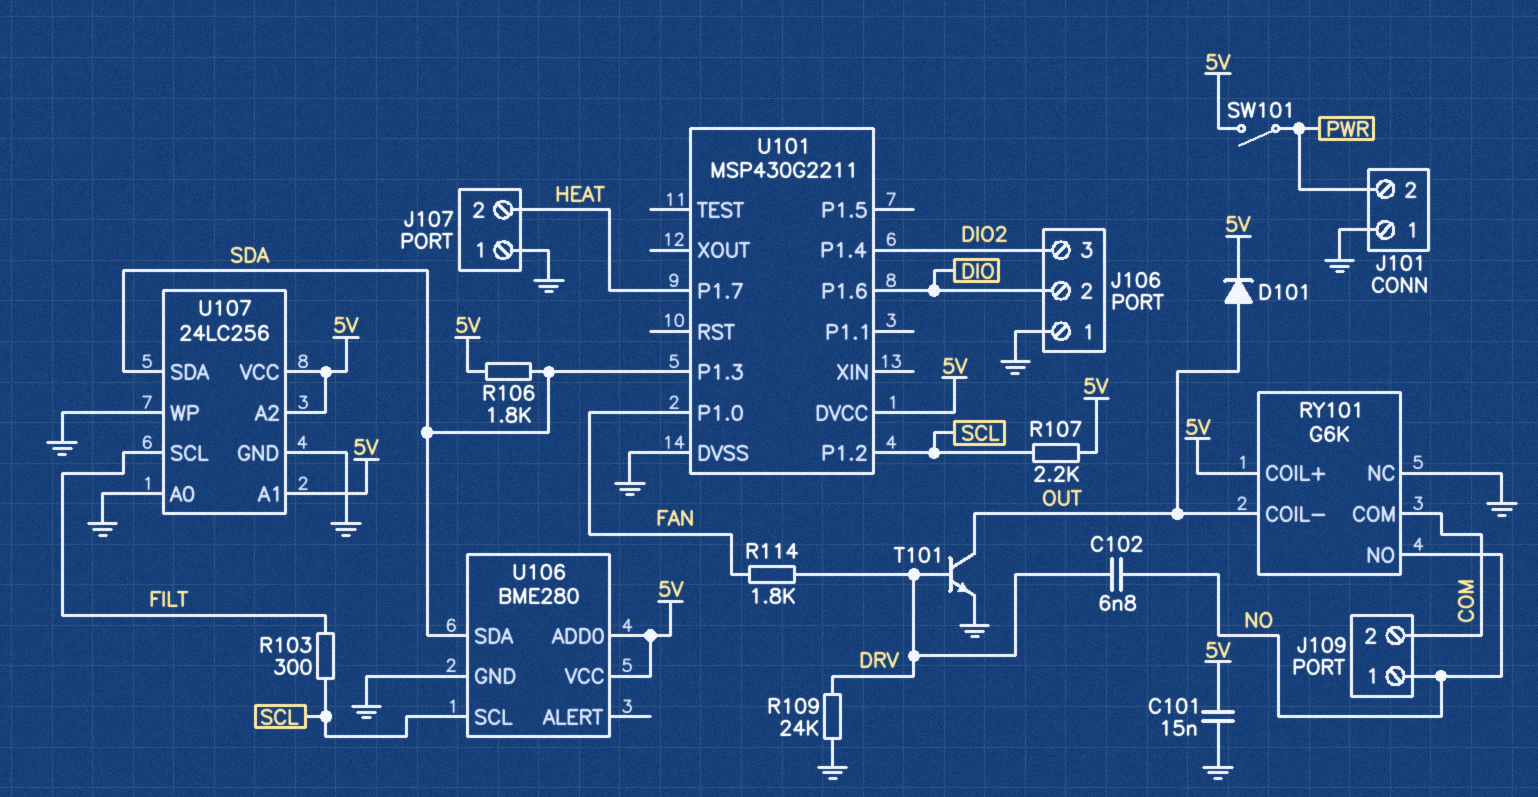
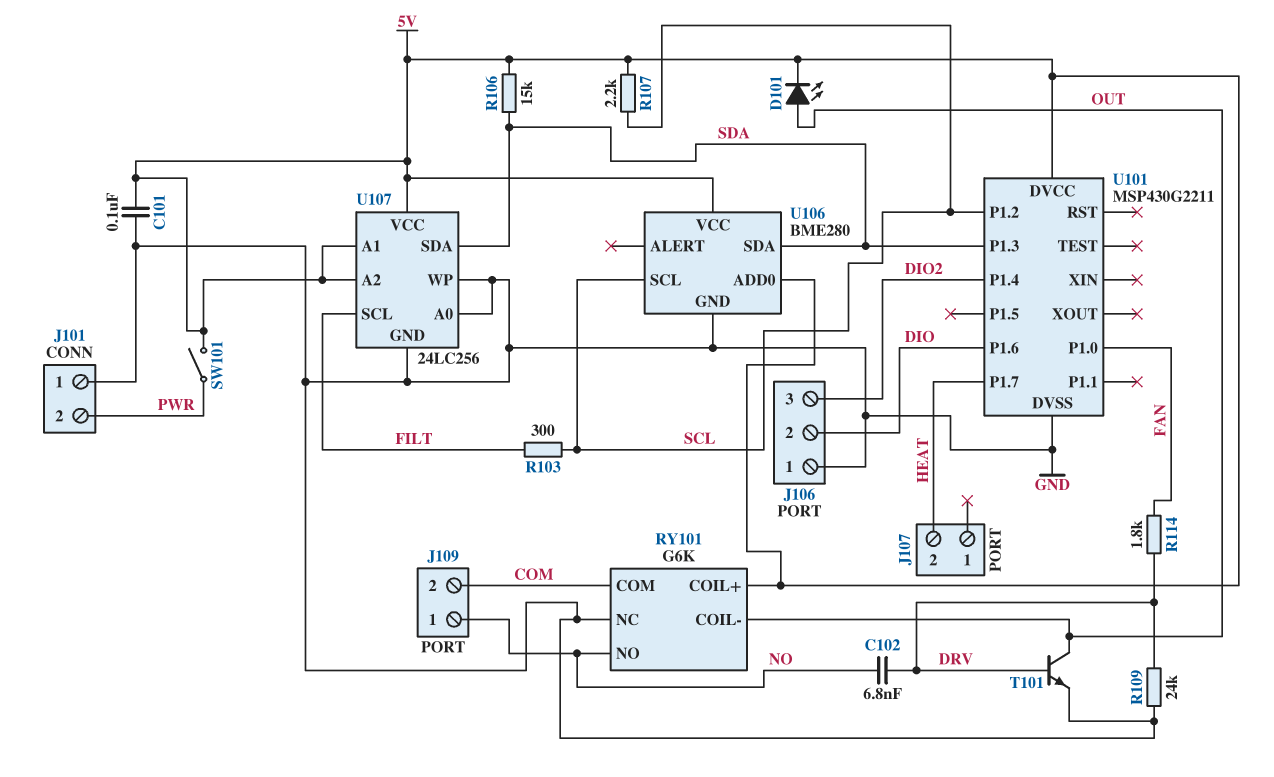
C101: 15nF (5V, GND) -> 100nF (5V, GND)
D101: diode (A OUT, K 5V) -> LED (A OUT, K 5V)
J107 pin 1: GND -> none
R106: 1.8k (5V, SDA) -> 15k (5V, SDA)

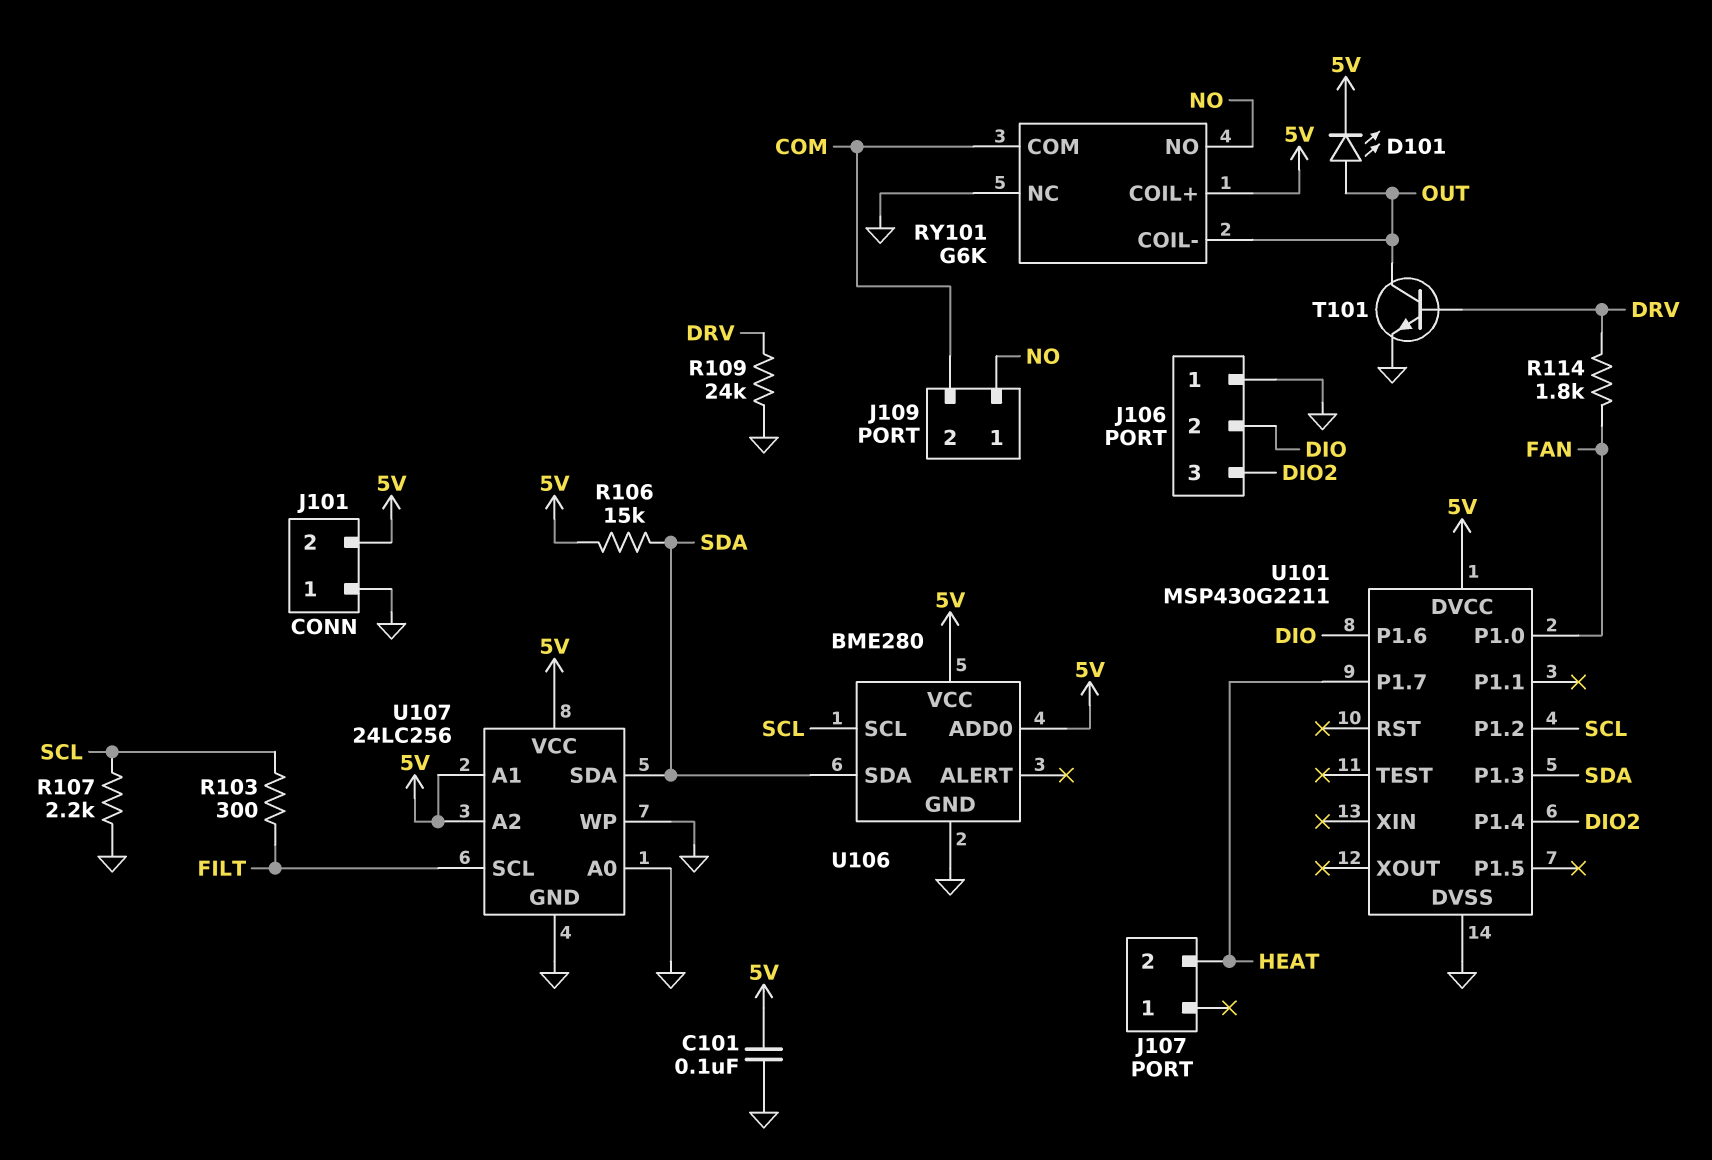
C102: 6.8nF (DRV, NO) -> none
J101 pin 2: PWR -> 5V
R107: 2.2k (5V, SCL) -> 2.2k (GND, SCL)
SW101: switch (5V, PWR) -> none

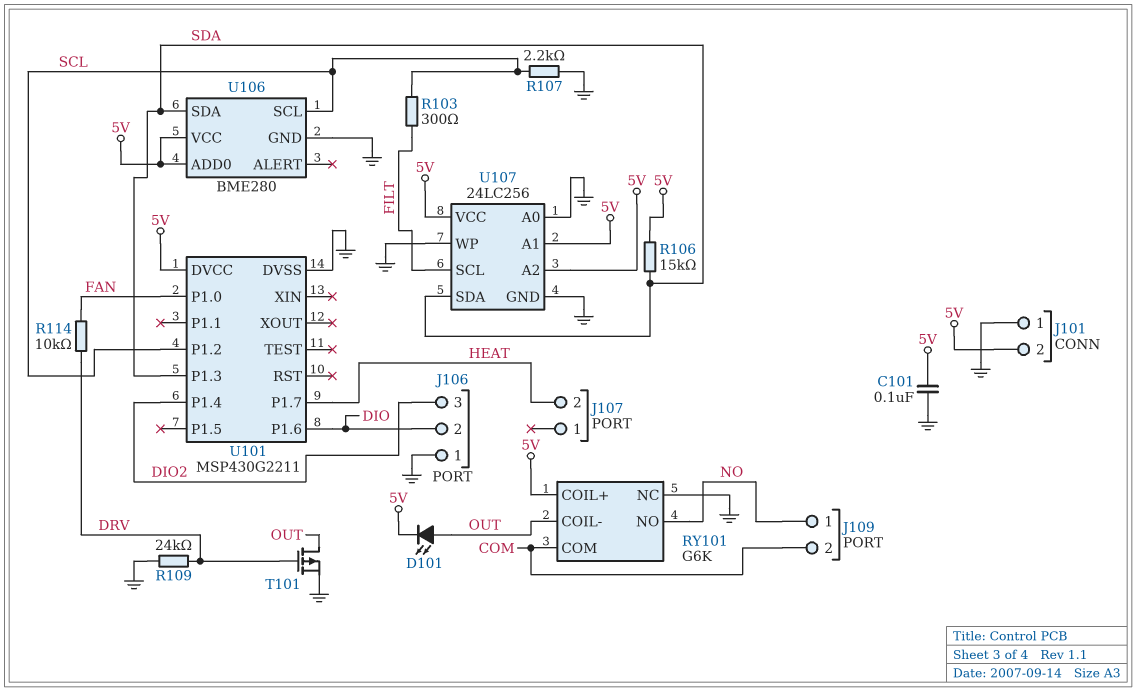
R114: 1.8k (DRV, FAN) -> 10k (DRV, FAN)
T101: NPN (B DRV, C OUT, E GND) -> PMOS (G DRV, D OUT, S GND)

